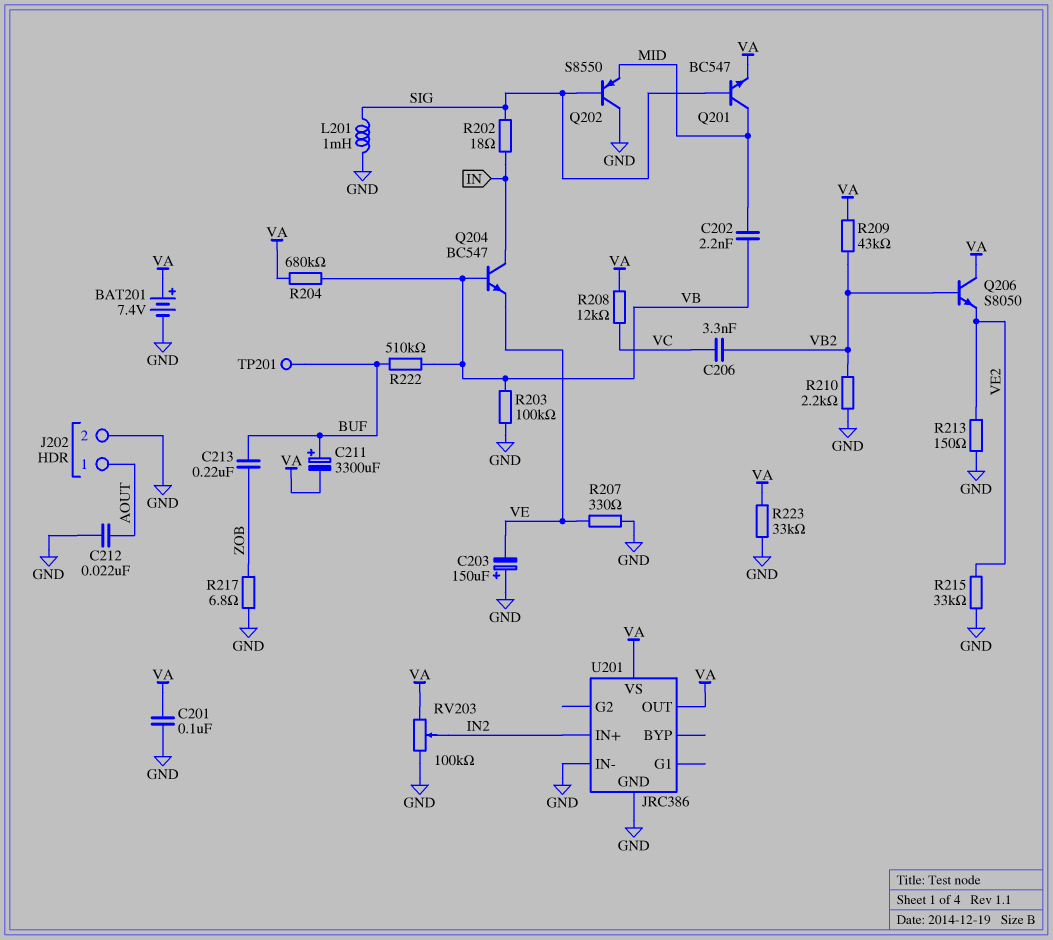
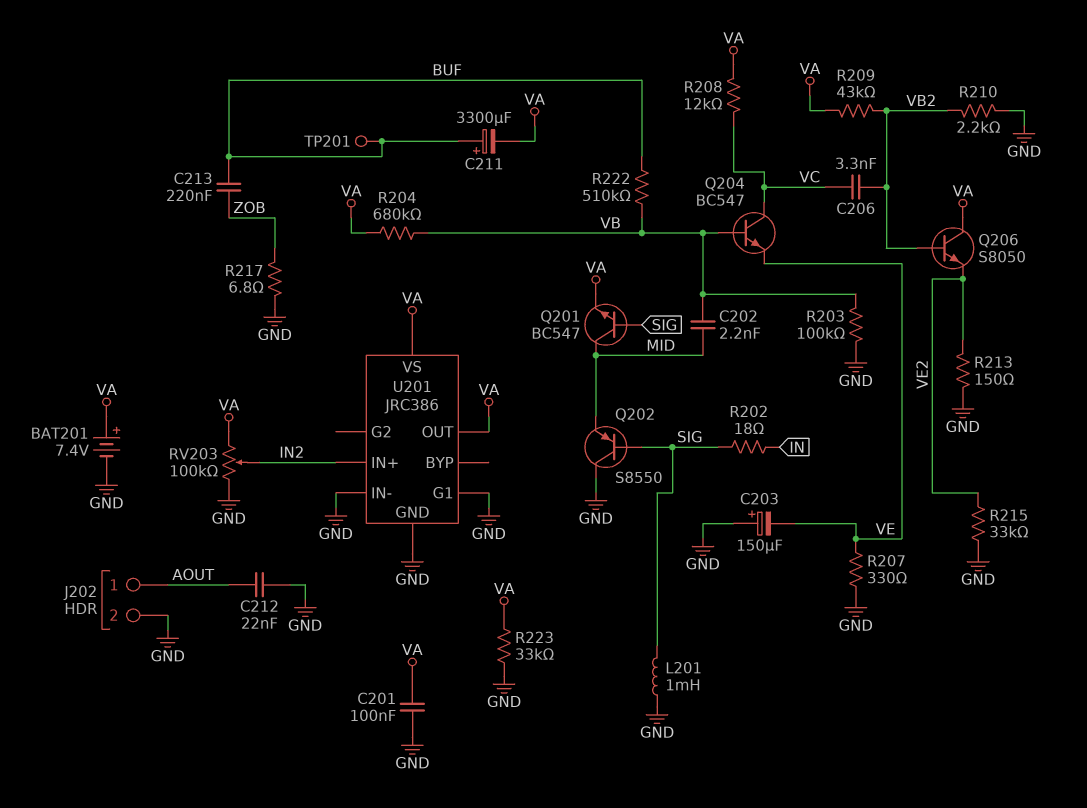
Q204: NPN BC547 (B VB, C IN, E VE) -> NPN BC547 (B VB, C VC, E VE)
U201 pin G1: none -> GND

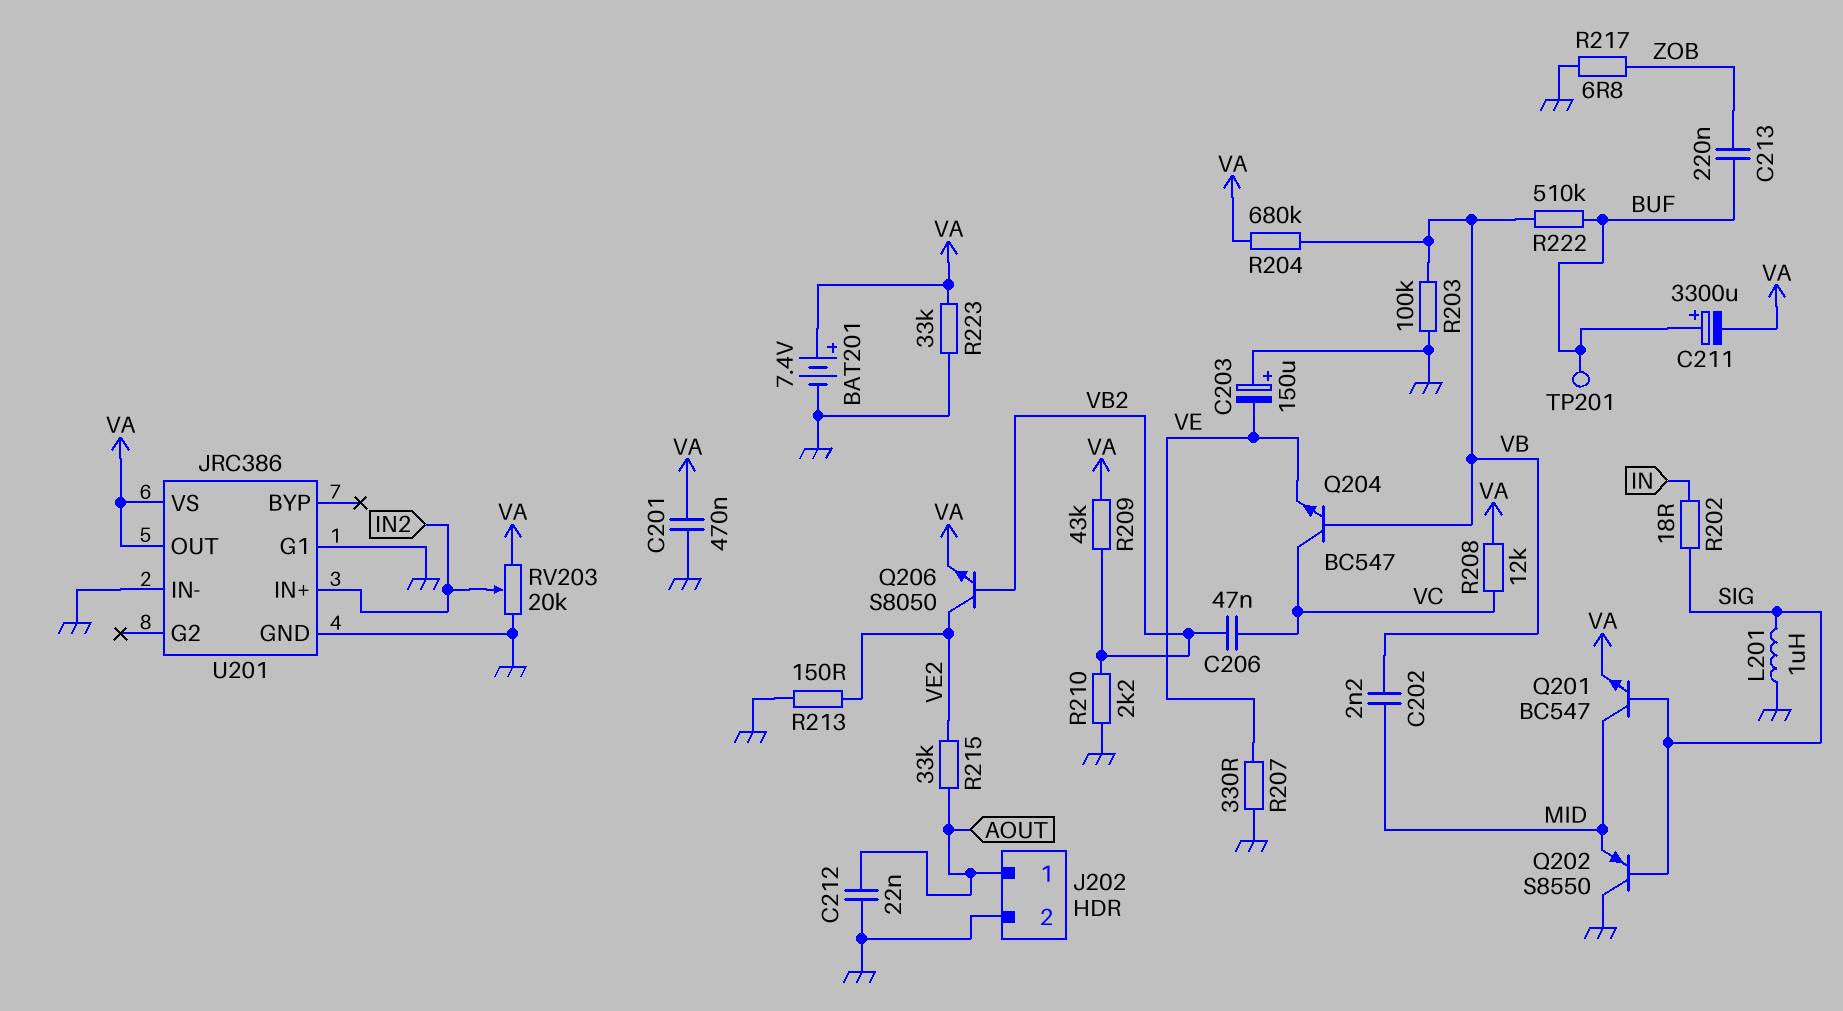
C201: 100nF (GND, VA) -> 470nF (GND, VA)
C206: 3.3nF (VB2, VC) -> 47nF (VB2, VC)
L201: 1mH (GND, SIG) -> 1uH (GND, SIG)
Q206: NPN S8050 (B VB2, C VA, E VE2) -> NPN S8050 (B VB2, C VE2, E VA)
R215: 33k (GND, VE2) -> 33k (AOUT, VE2)
RV203: 100k (GND, VA, wiper IN2) -> 20k (GND, VA, wiper IN2)

